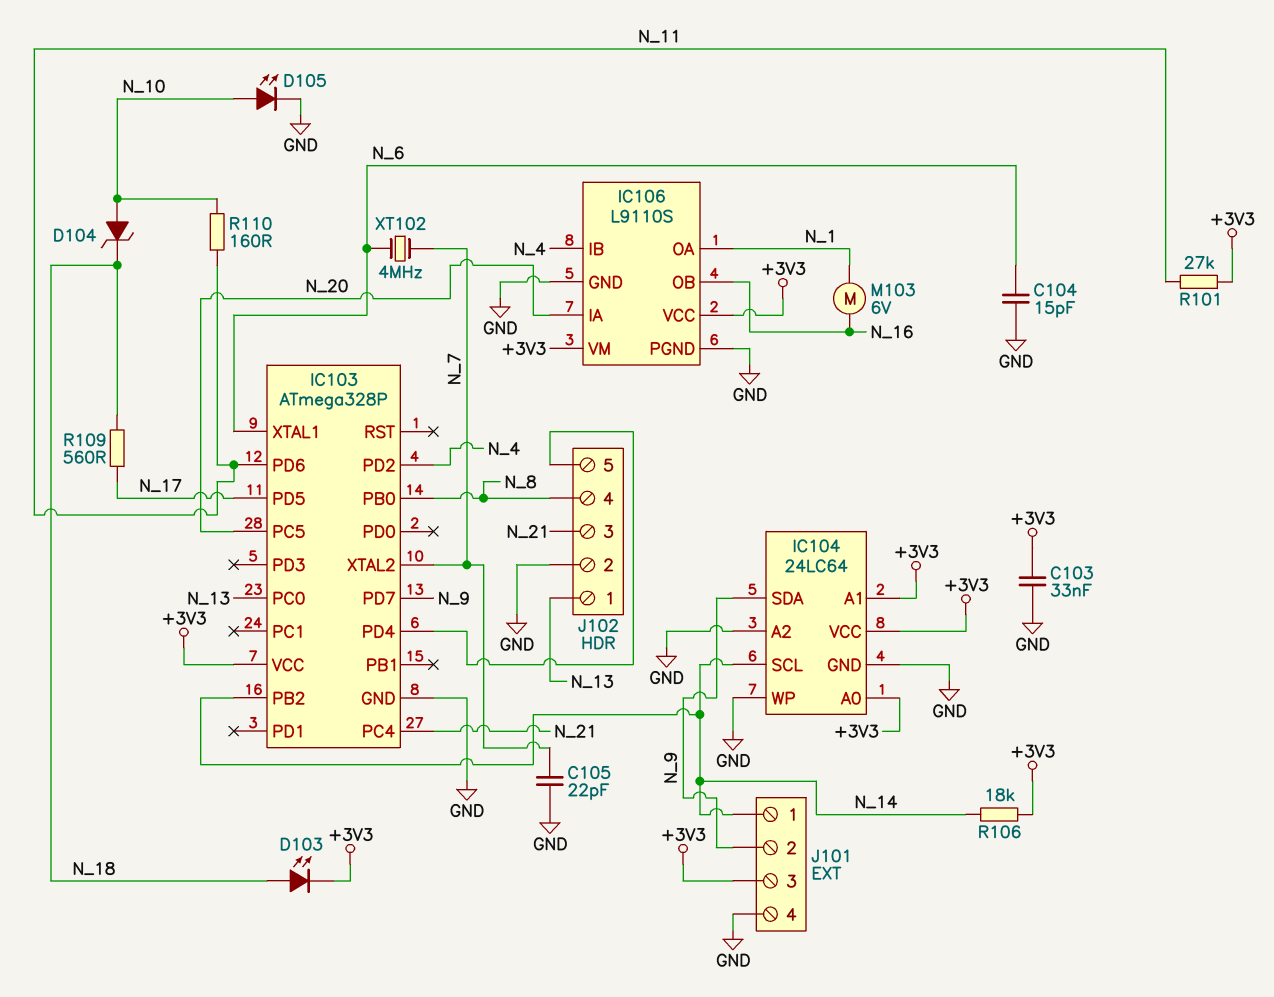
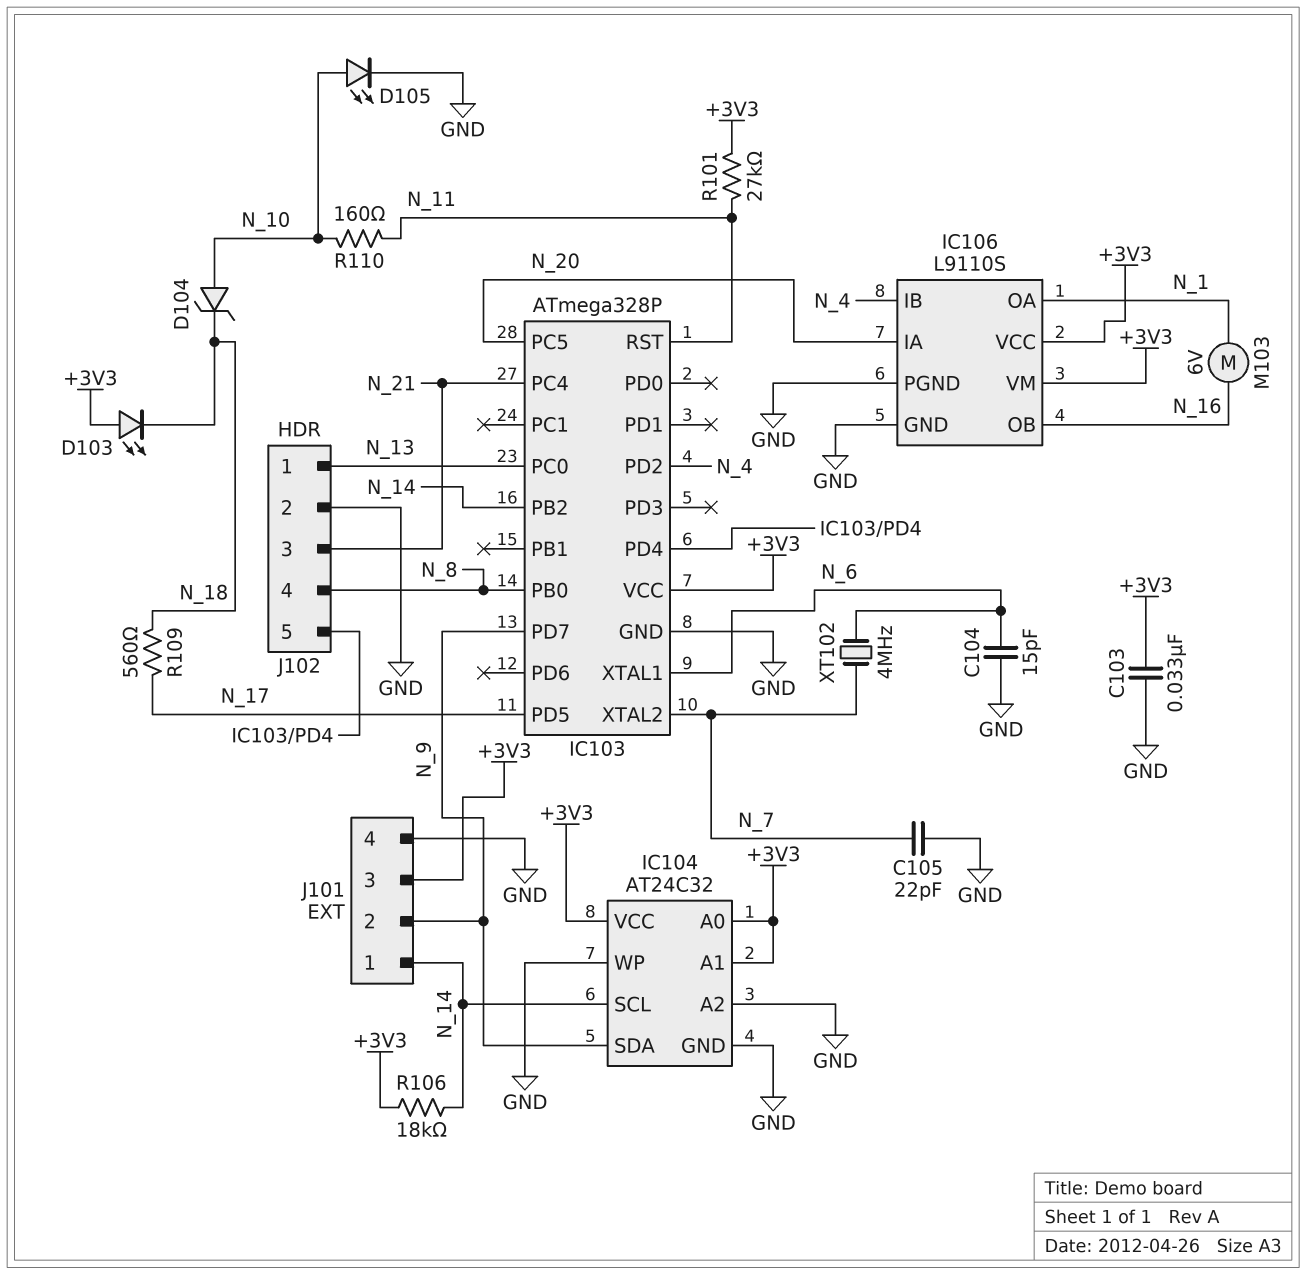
D103: LED (A N_18, K +3V3) -> LED (A +3V3, K N_18)
IC103 pin PD6: N_11 -> none
IC103 pin RST: none -> N_11
IC104: 24LC64 -> AT24C32

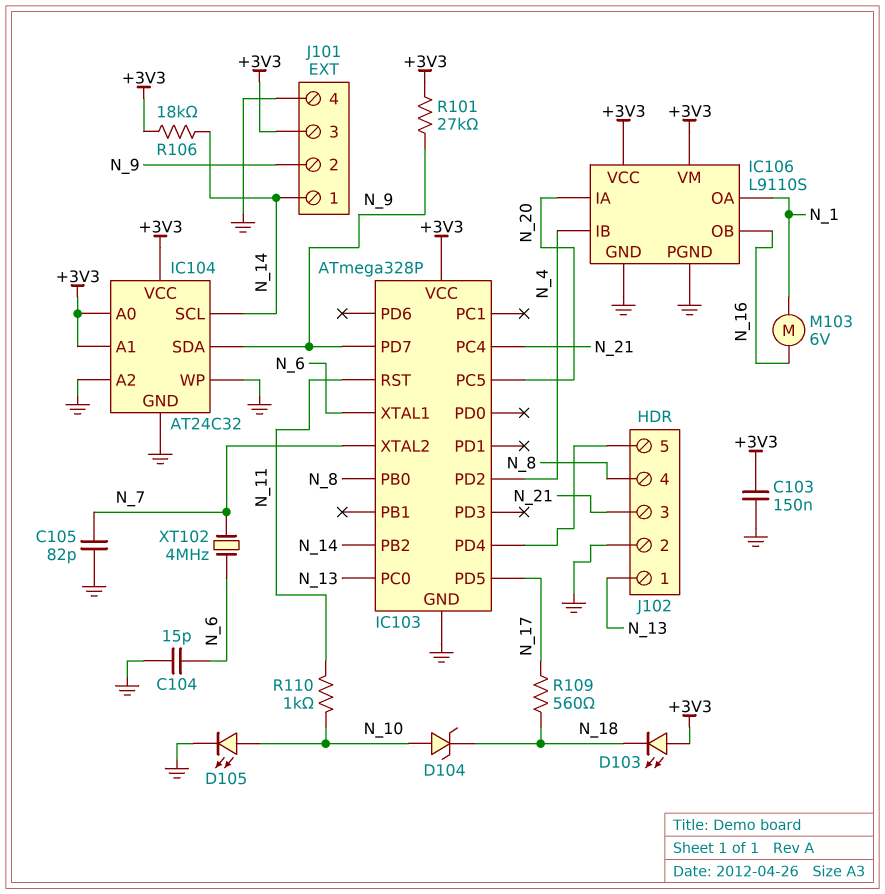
C103: 33nF (+3V3, GND) -> 150nF (+3V3, GND)
C105: 22pF (GND, N_7) -> 82pF (GND, N_7)
R101: 27k (+3V3, N_11) -> 27k (+3V3, N_9)
R110: 160 (N_10, N_11) -> 1k (N_10, N_11)

